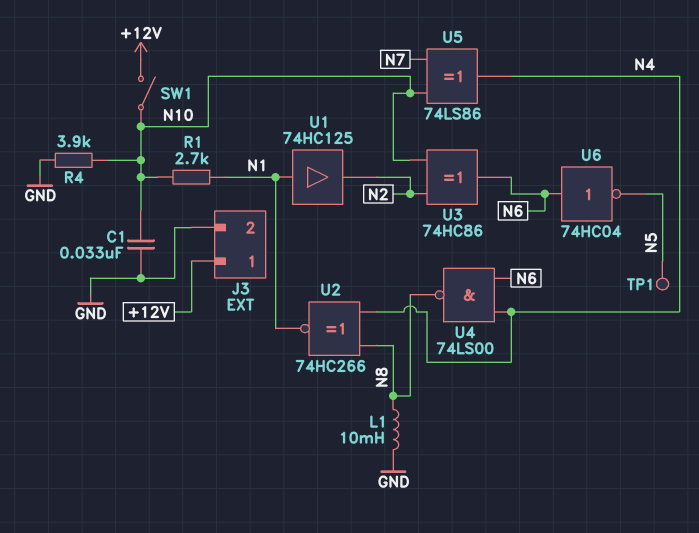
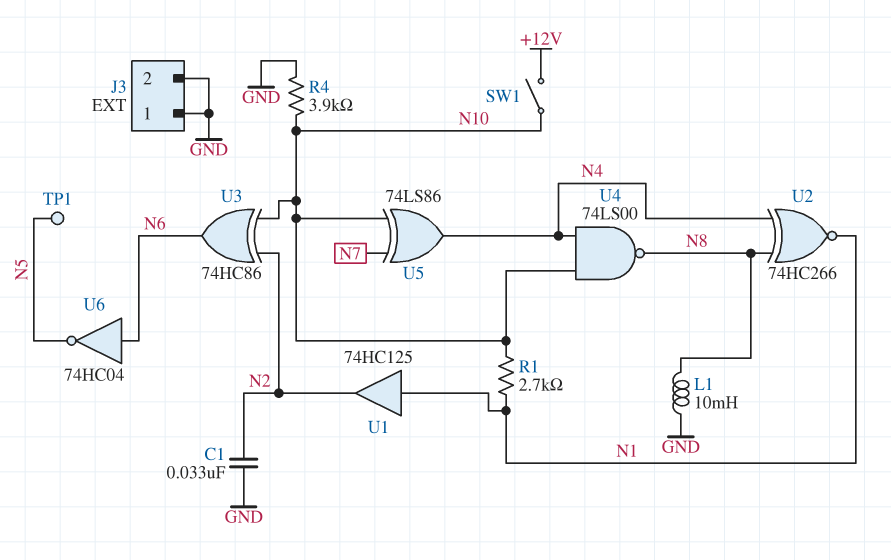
C1: 33nF (GND, N10) -> 33nF (GND, N2)
J3 pin 1: +12V -> GND
U4: NAND 74LS00 (in N4, in N6, out N8) -> NAND 74LS00 (in N4, in N10, out N8)

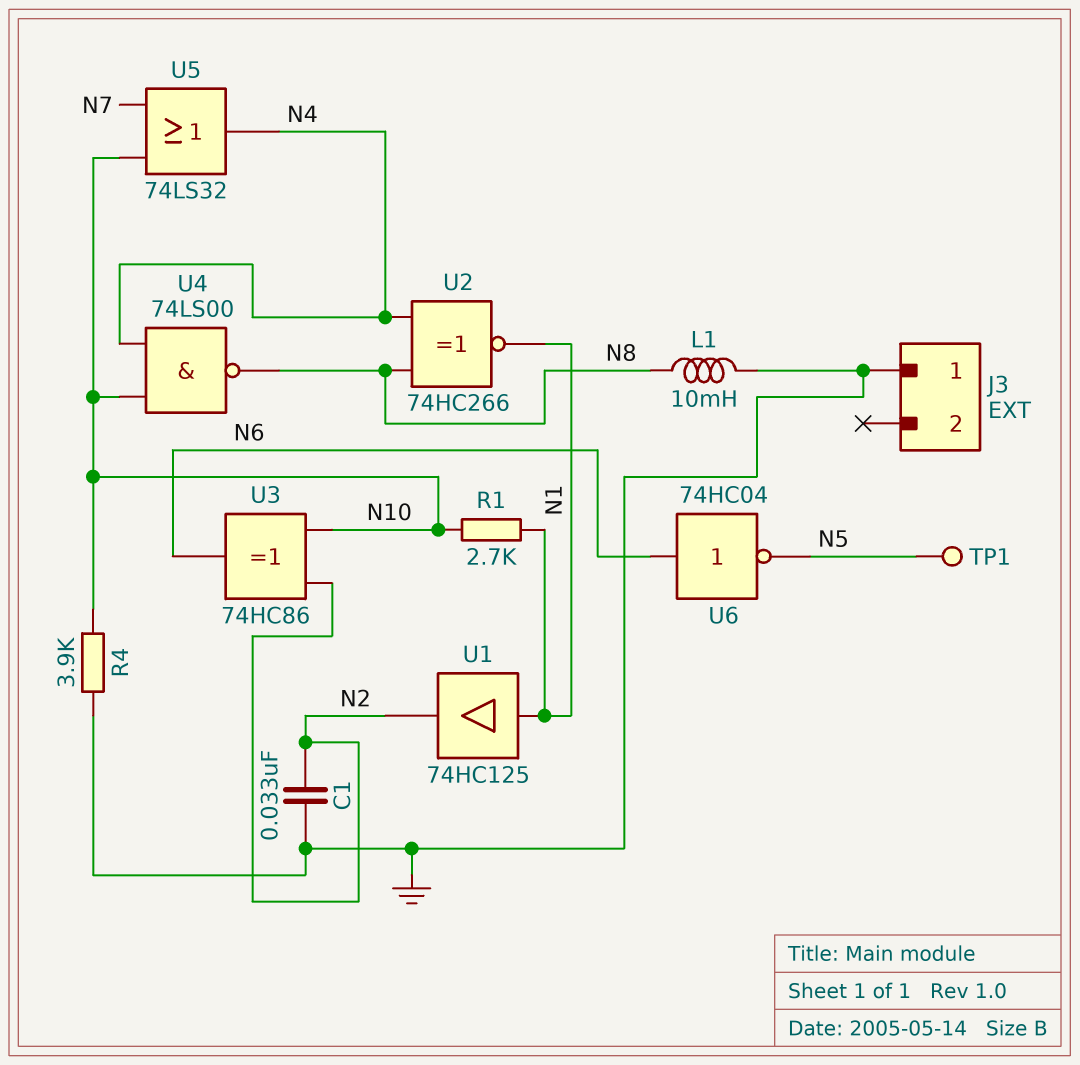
J3 pin 2: GND -> none
SW1: switch (+12V, N10) -> none
U5: XOR 74LS86 (in N7, in N10, out N4) -> OR 74LS32 (in N7, in N10, out N4)

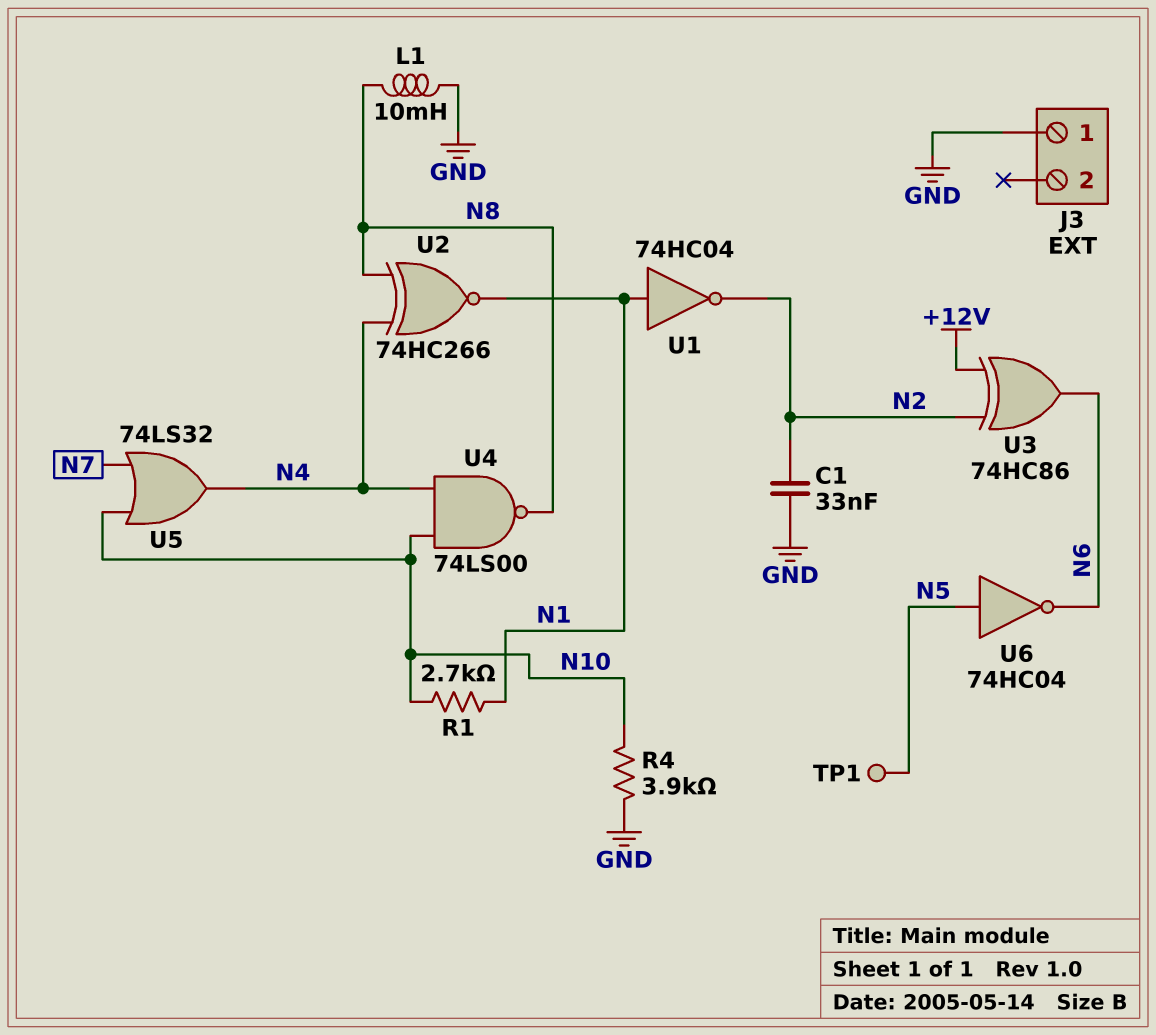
U1: buffer 74HC125 (in N1, out N2) -> NOT 74HC04 (in N1, out N2)
U3: XOR 74HC86 (in N2, in N10, out N6) -> XOR 74HC86 (in +12V, in N2, out N6)
U6: NOT 74HC04 (in N6, out N5) -> NOT 74HC04 (in N5, out N6)

